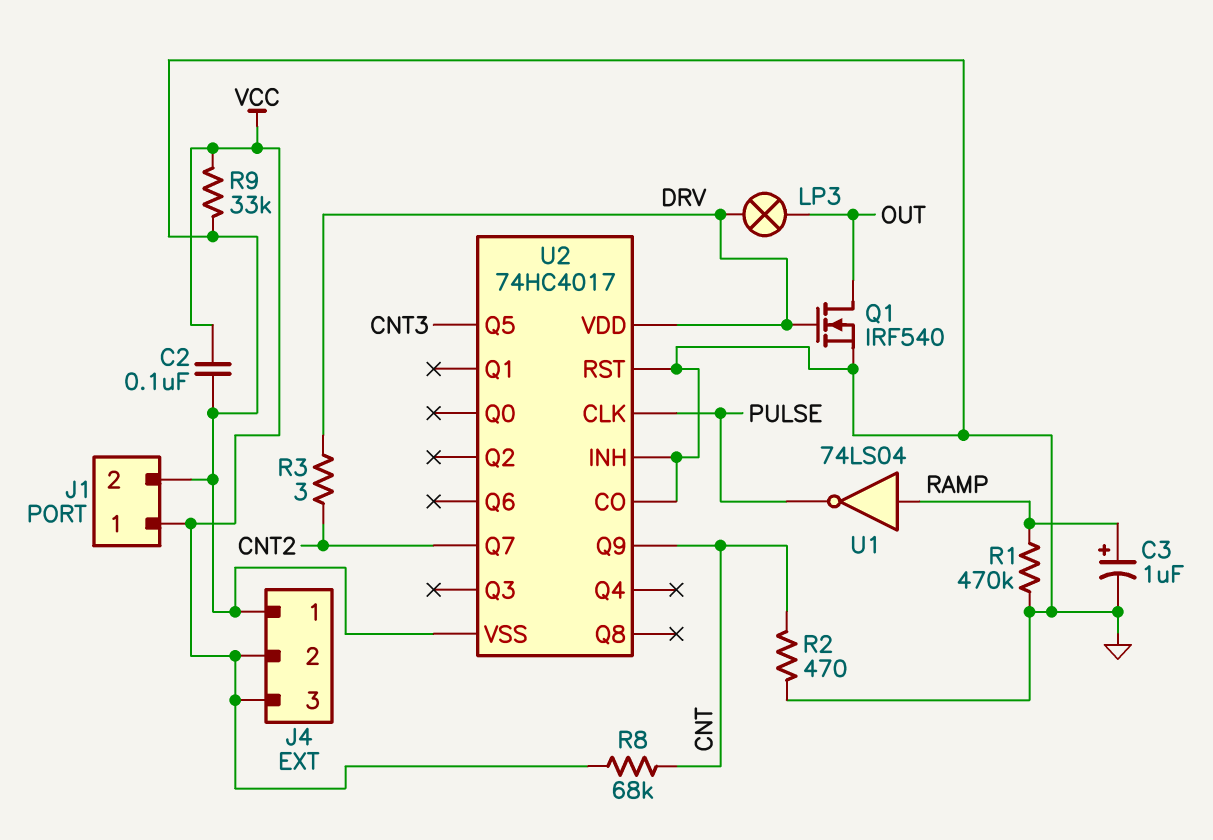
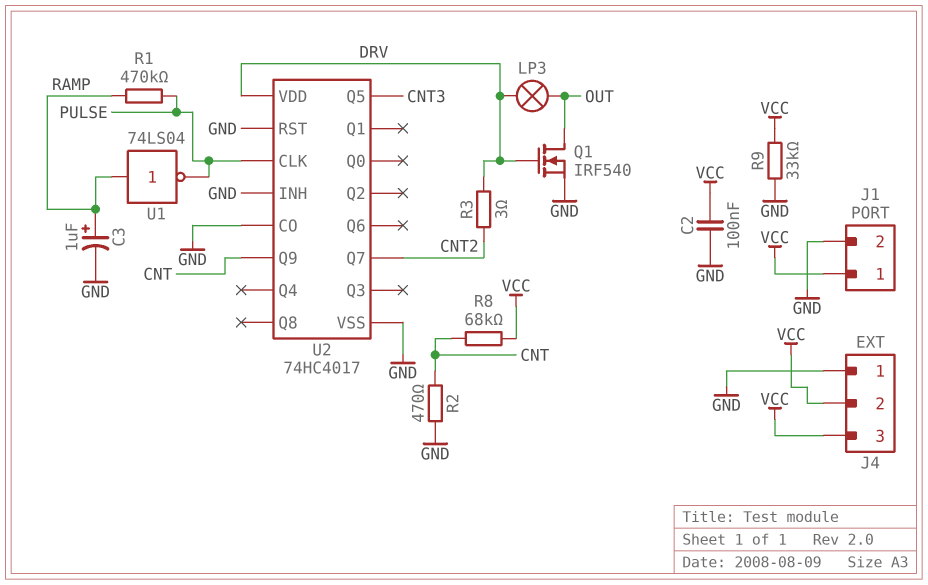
R1: 470k (GND, RAMP) -> 470k (PULSE, RAMP)

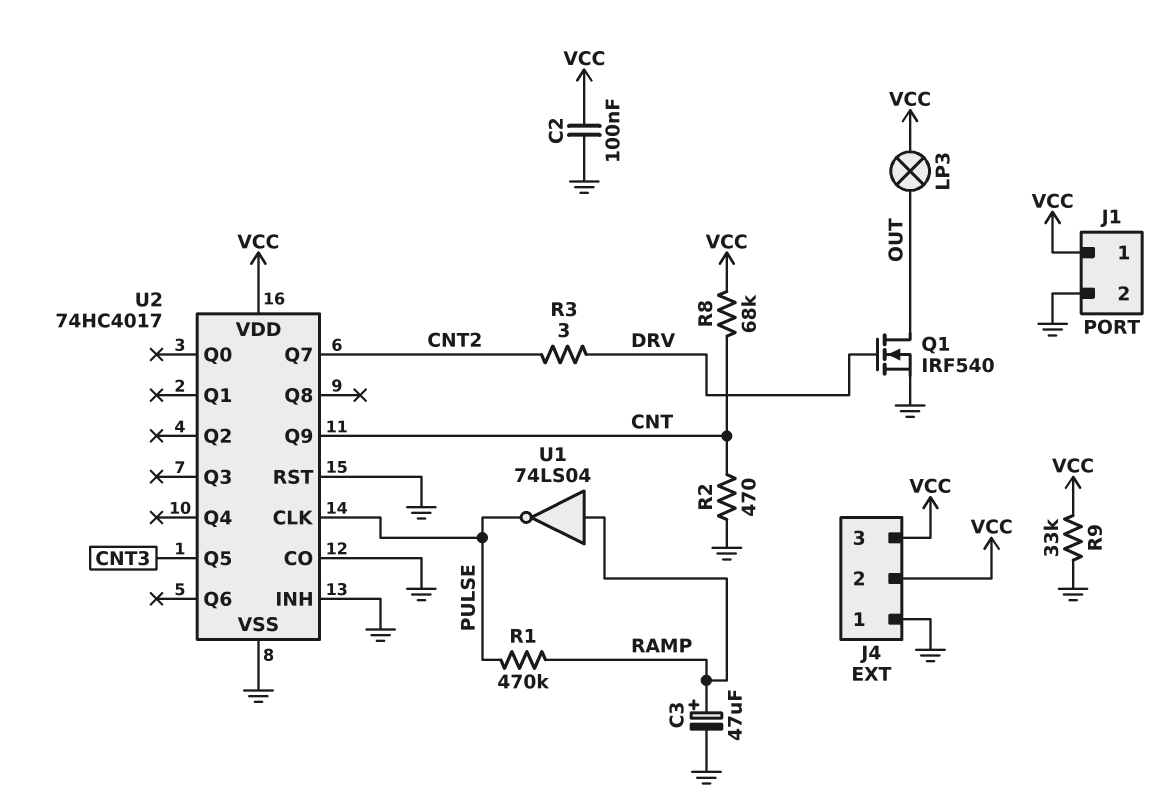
C3: 1uF (plus RAMP, minus GND) -> 47uF (plus RAMP, minus GND)
LP3: lamp (DRV, OUT) -> lamp (OUT, VCC)
U2 pin VDD: DRV -> VCC

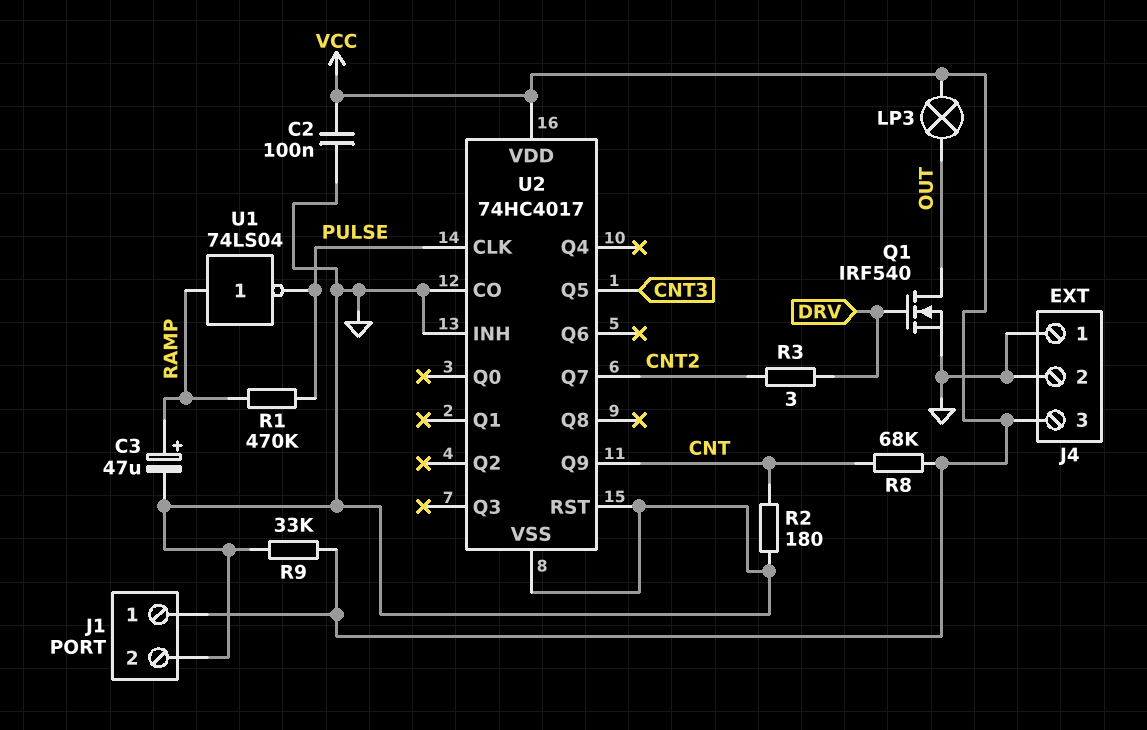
J4 pin 2: VCC -> GND
R2: 470 (CNT, GND) -> 180 (CNT, GND)

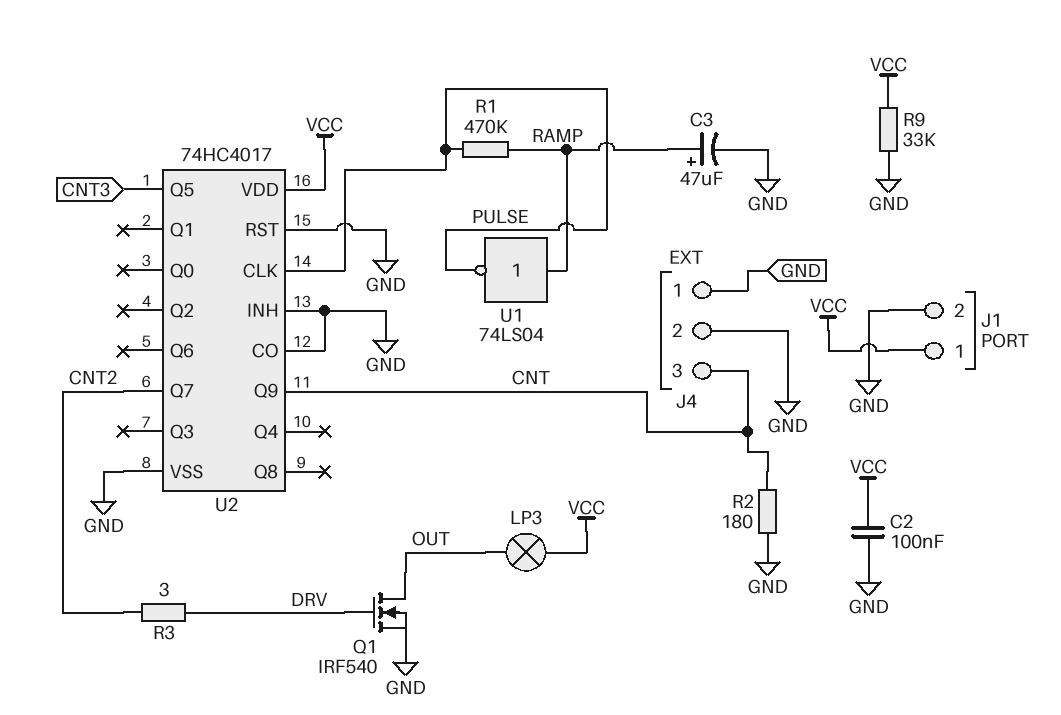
J4 pin 3: VCC -> CNT
R8: 68k (CNT, VCC) -> none

